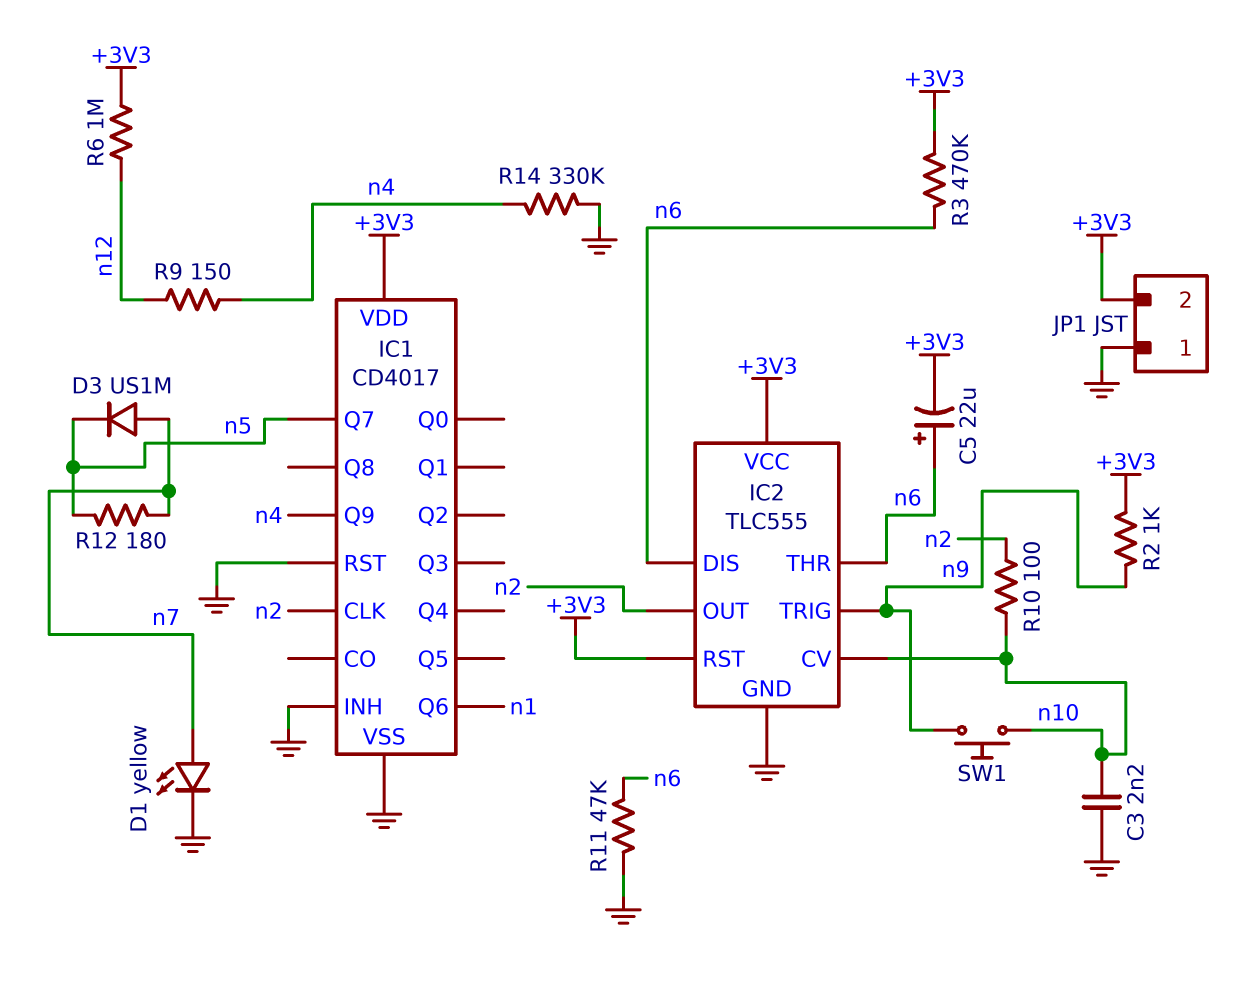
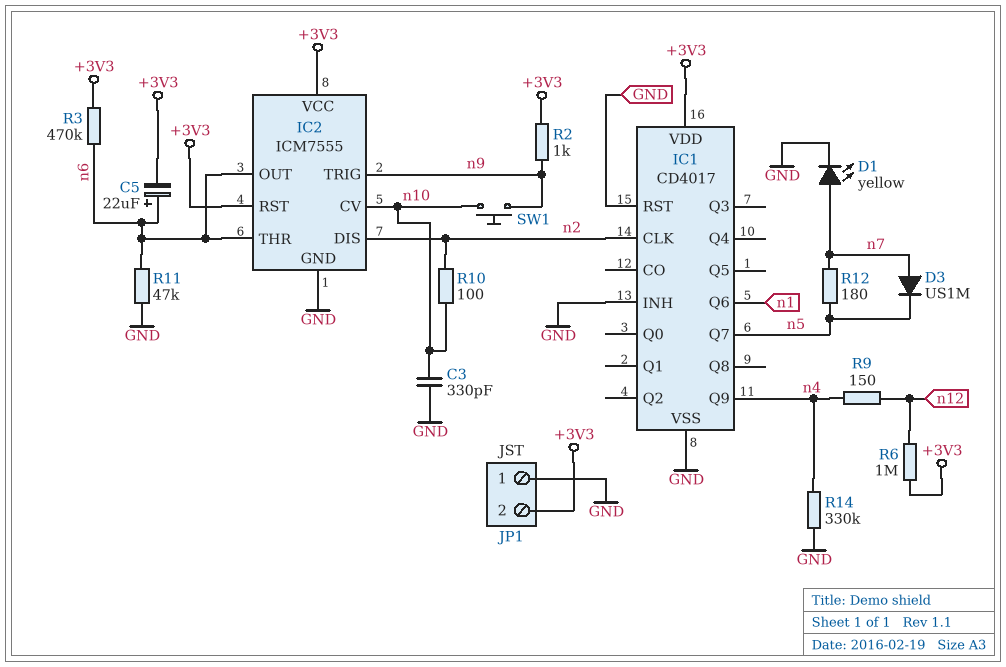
C3: 2.2nF (GND, n10) -> 330pF (GND, n10)
IC2: TLC555 -> ICM7555
IC2 pin DIS: n6 -> n2
IC2 pin OUT: n2 -> n6

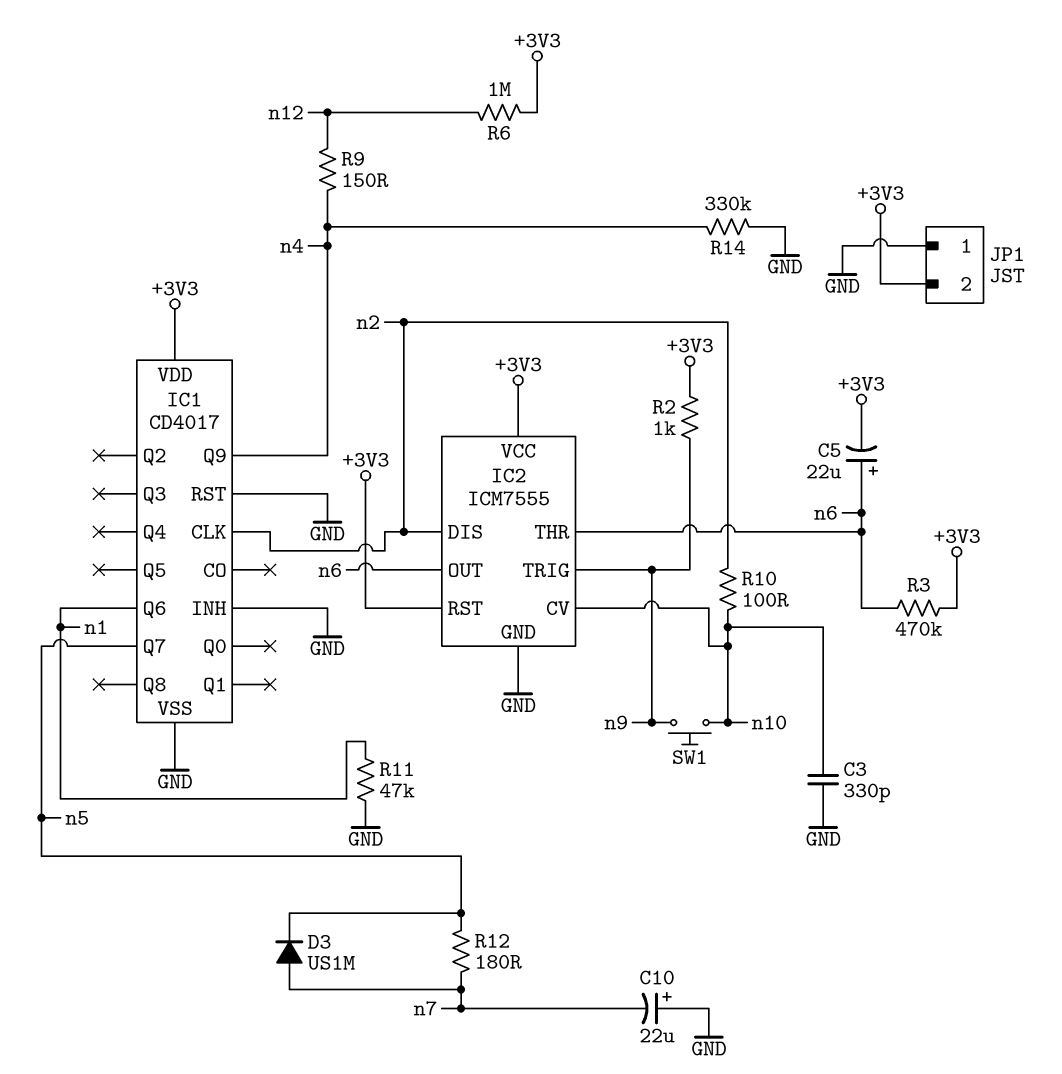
C10: none -> 22uF (plus GND, minus n7)
D1: LED yellow (A n7, K GND) -> none
R11: 47k (GND, n6) -> 47k (GND, n1)

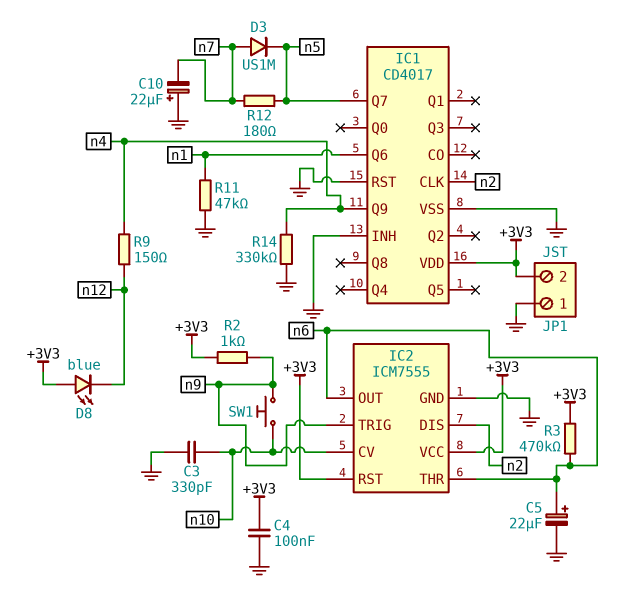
C4: none -> 100nF (+3V3, GND)
C5: 22uF (plus n6, minus +3V3) -> 22uF (plus n6, minus GND)
D8: none -> LED blue (A +3V3, K n12)
R6: 1M (+3V3, n12) -> none
R10: 100 (n2, n10) -> none

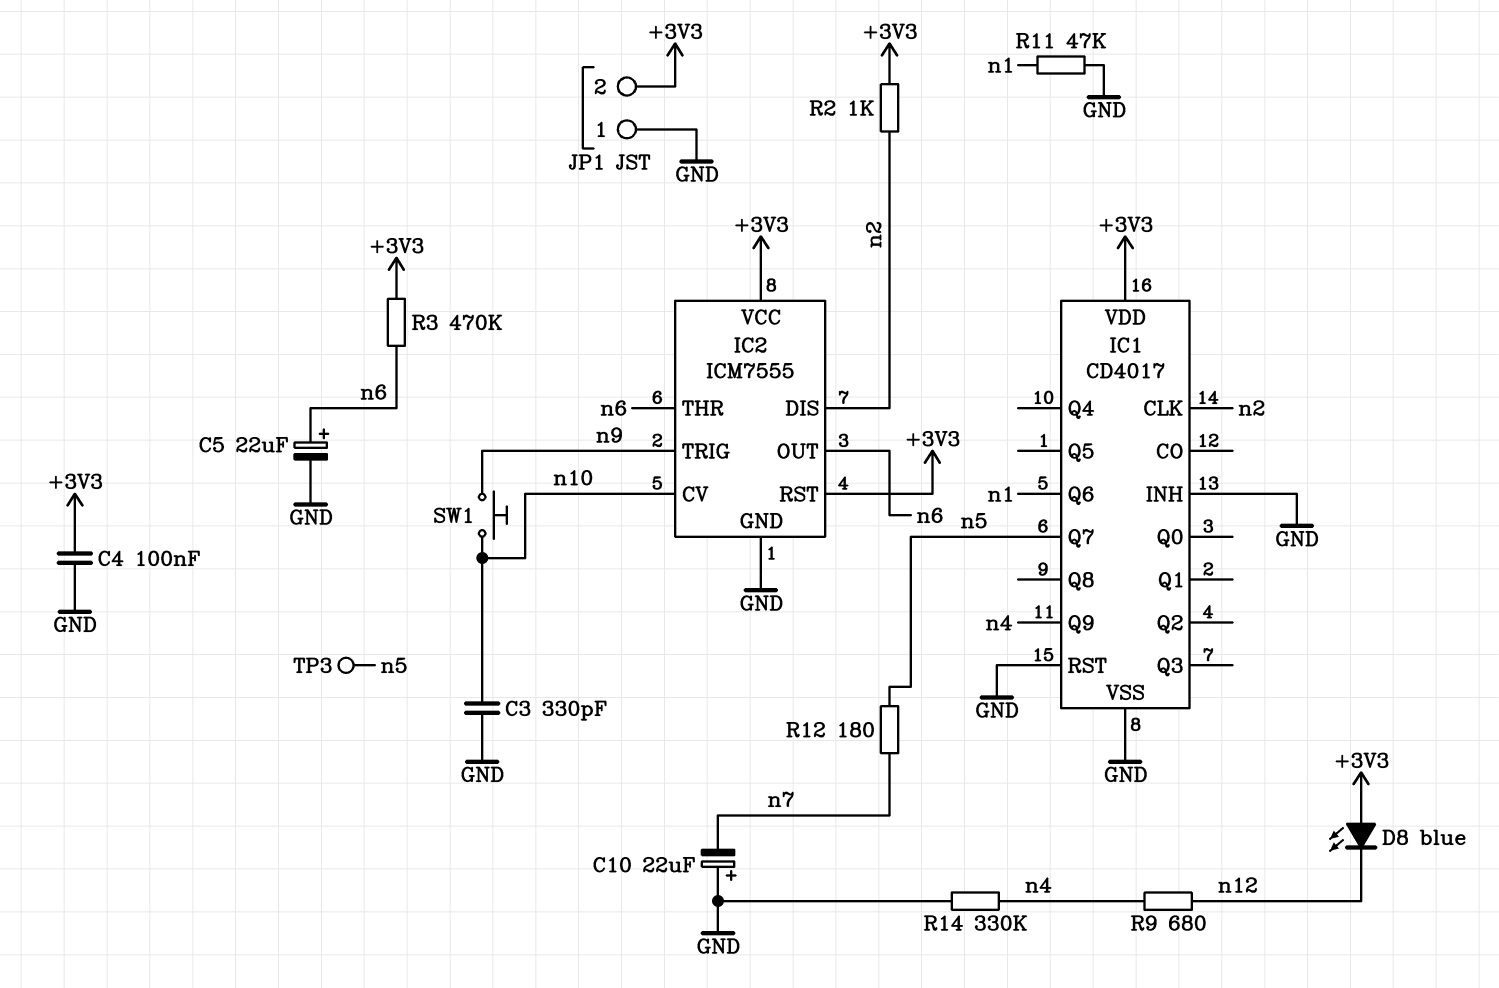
D3: diode US1M (A n7, K n5) -> none
R2: 1k (+3V3, n9) -> 1k (+3V3, n2)
R9: 150 (n4, n12) -> 680 (n4, n12)
TP3: none -> test point (n5)

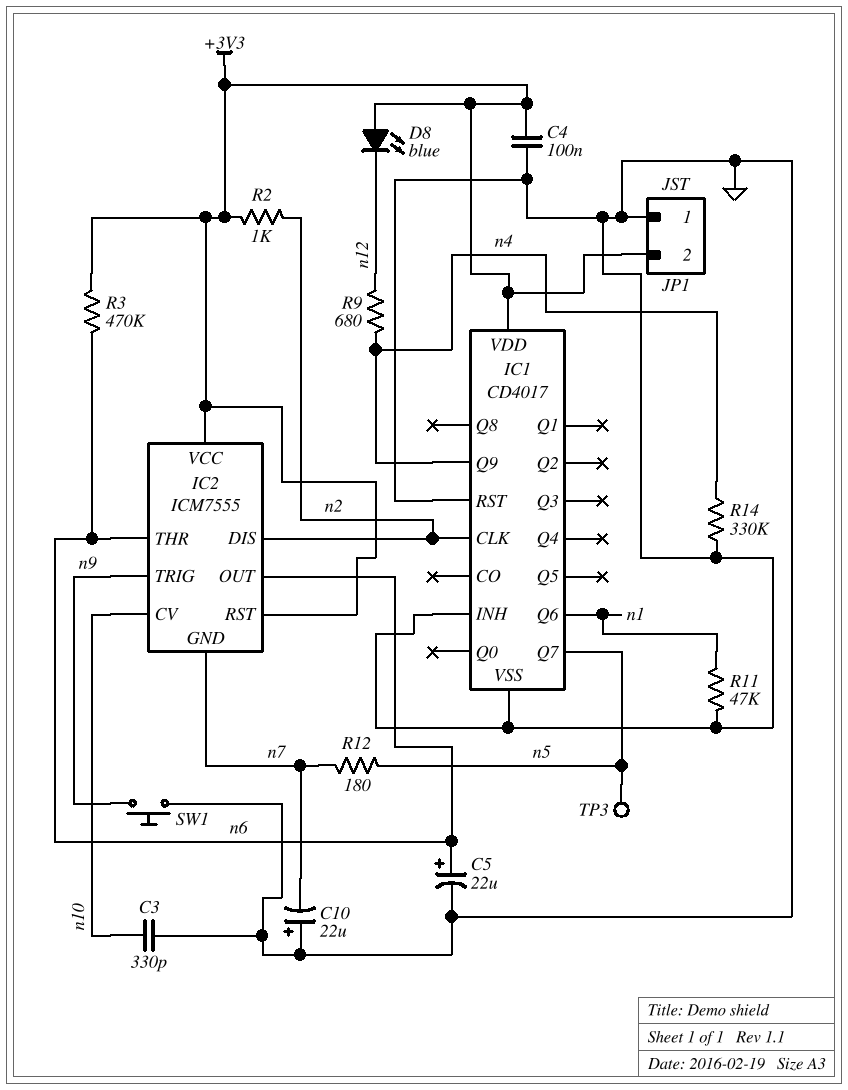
IC2 pin GND: GND -> n7
SW1: button (n9, n10) -> button (GND, n9)

